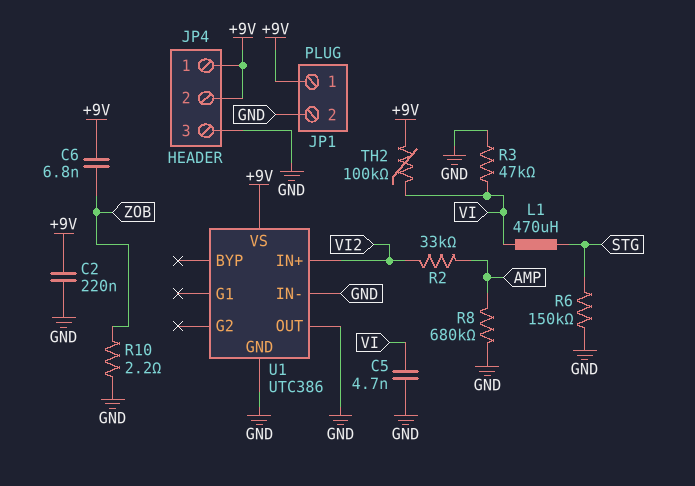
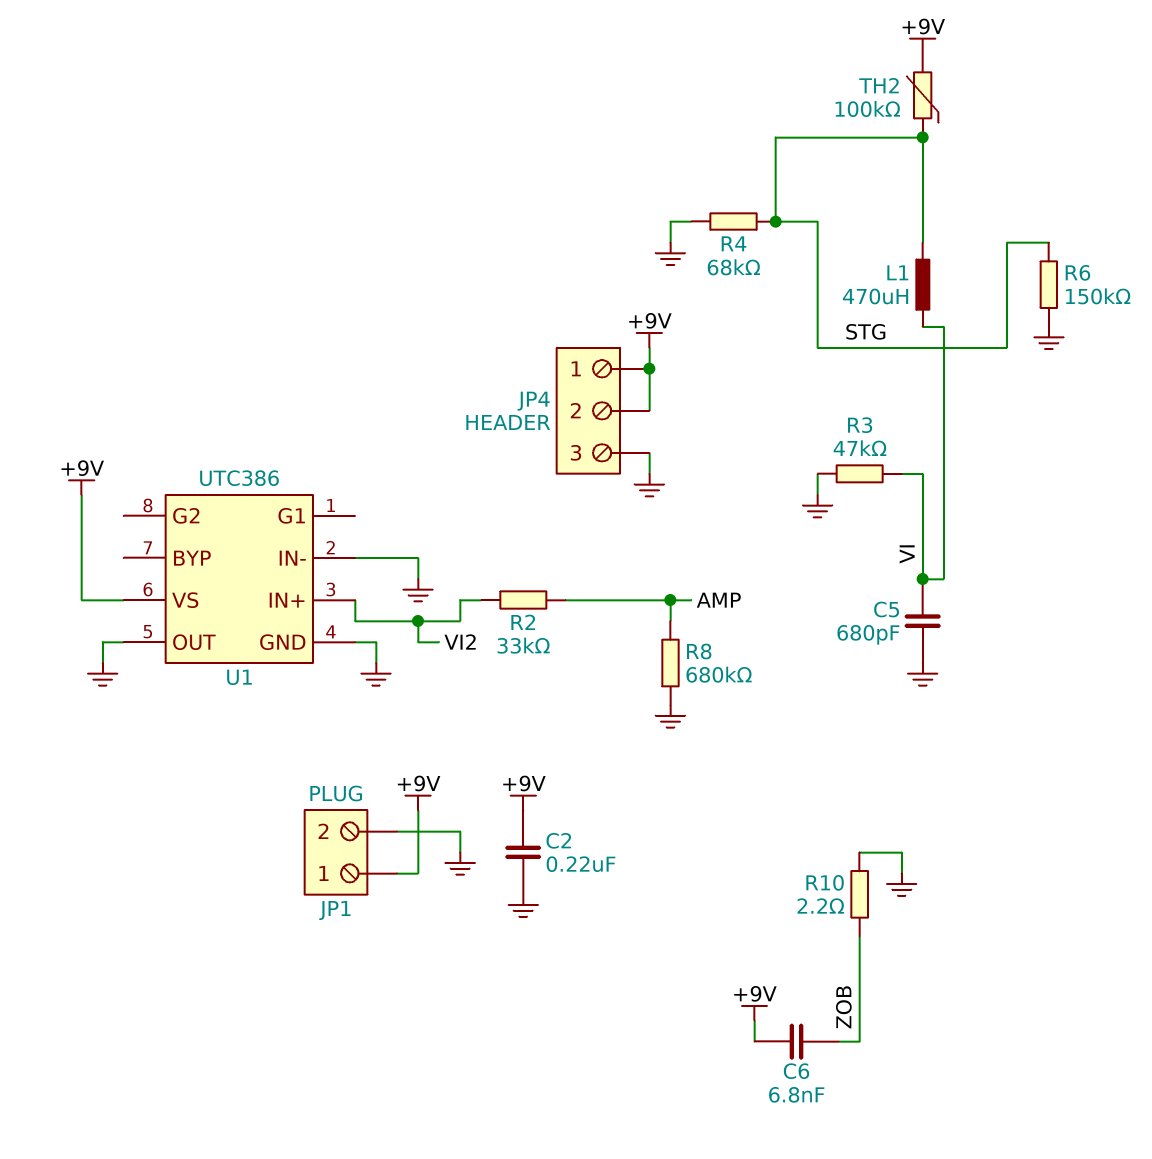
C5: 4.7nF (GND, VI) -> 680pF (GND, VI)
R4: none -> 68k (GND, STG)
TH2: 100k (+9V, VI) -> 100k (+9V, STG)

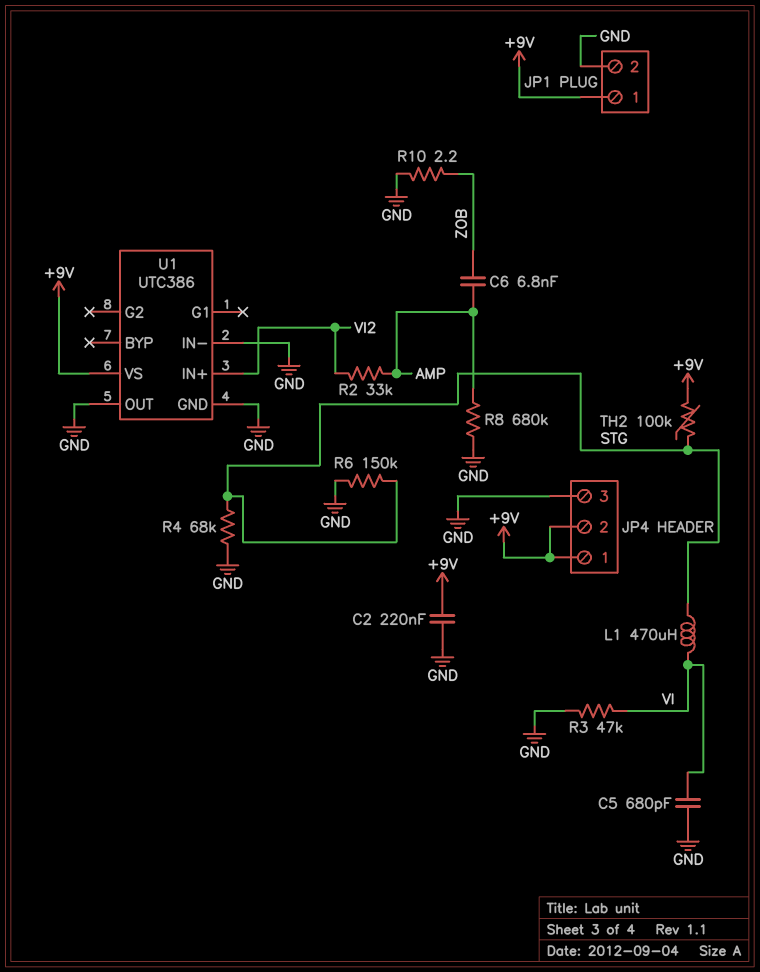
C6: 6.8nF (+9V, ZOB) -> 6.8nF (AMP, ZOB)

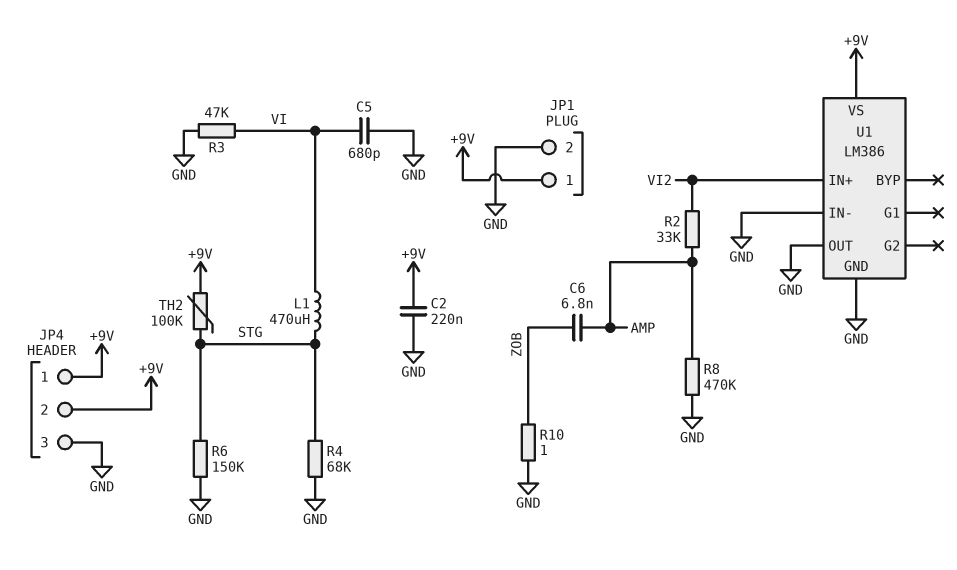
R8: 680k (AMP, GND) -> 470k (AMP, GND)
R10: 2.2 (GND, ZOB) -> 1 (GND, ZOB)
U1: UTC386 -> LM386

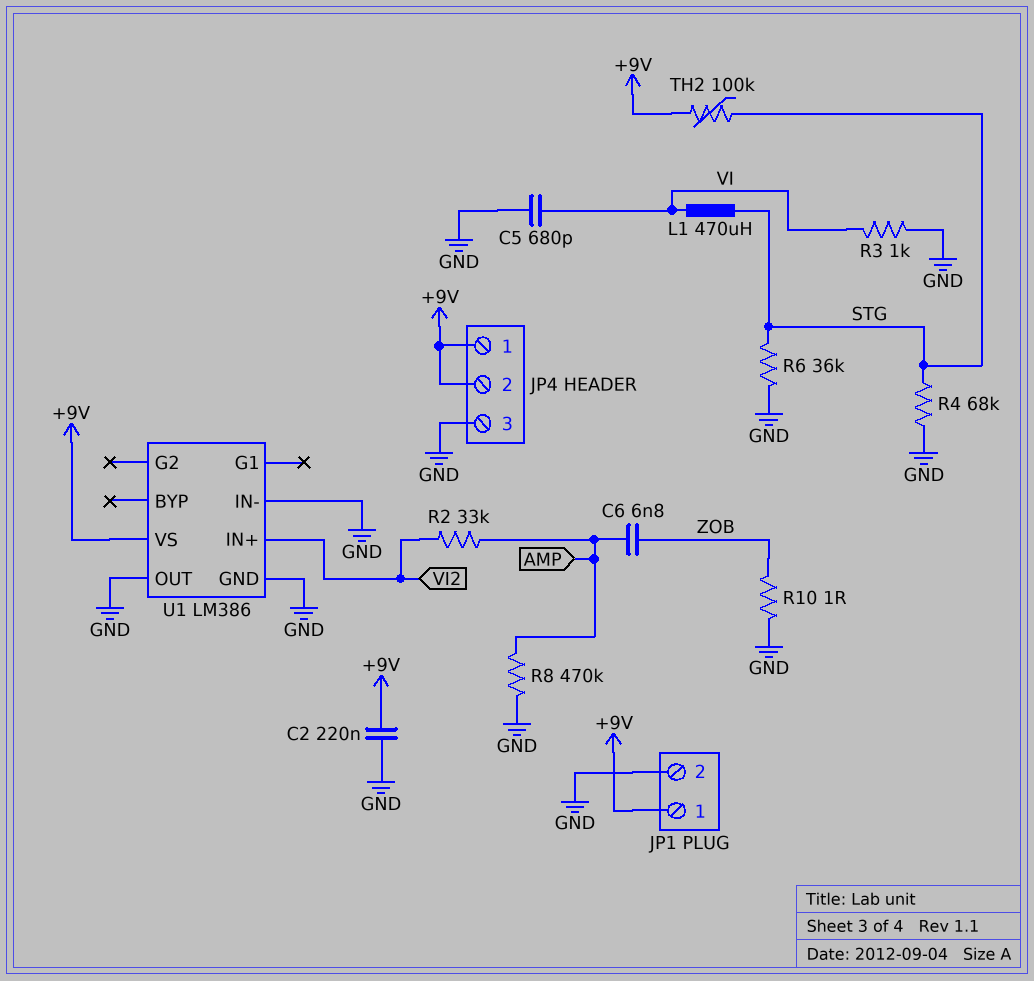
R3: 47k (GND, VI) -> 1k (GND, VI)
R6: 150k (GND, STG) -> 36k (GND, STG)

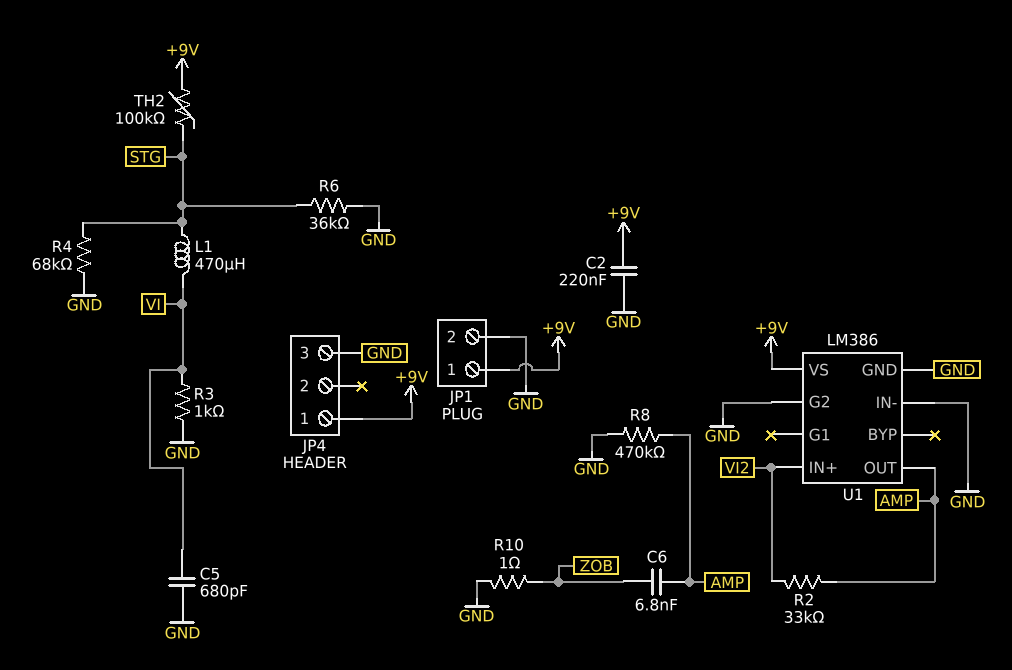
JP4 pin 2: +9V -> none
U1 pin G2: none -> GND
U1 pin OUT: GND -> AMP

